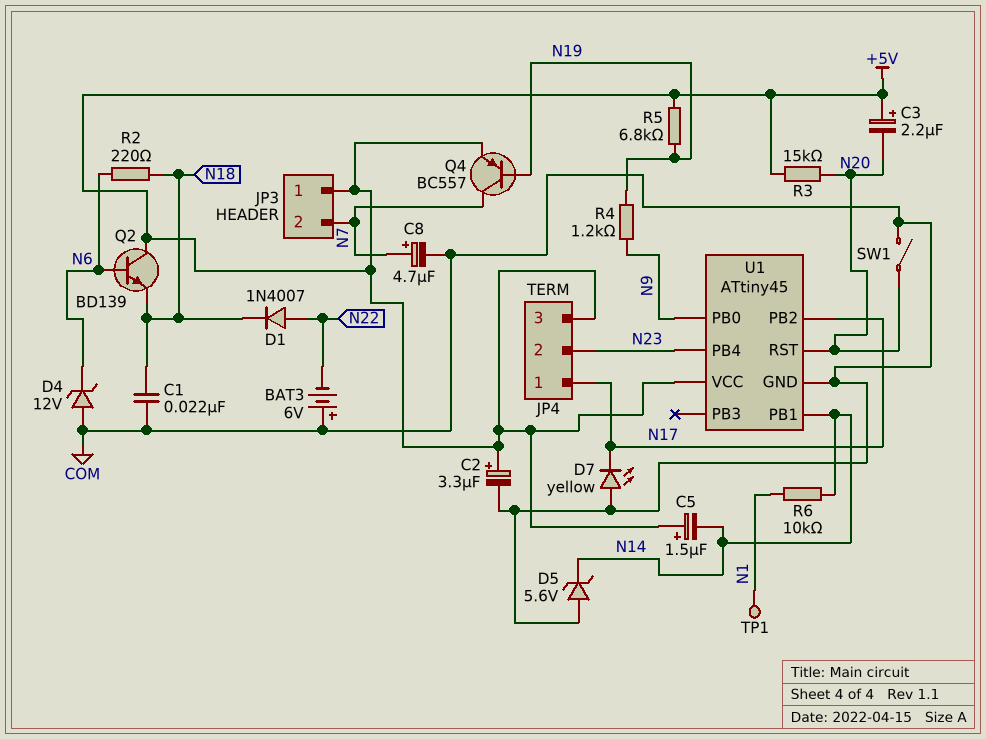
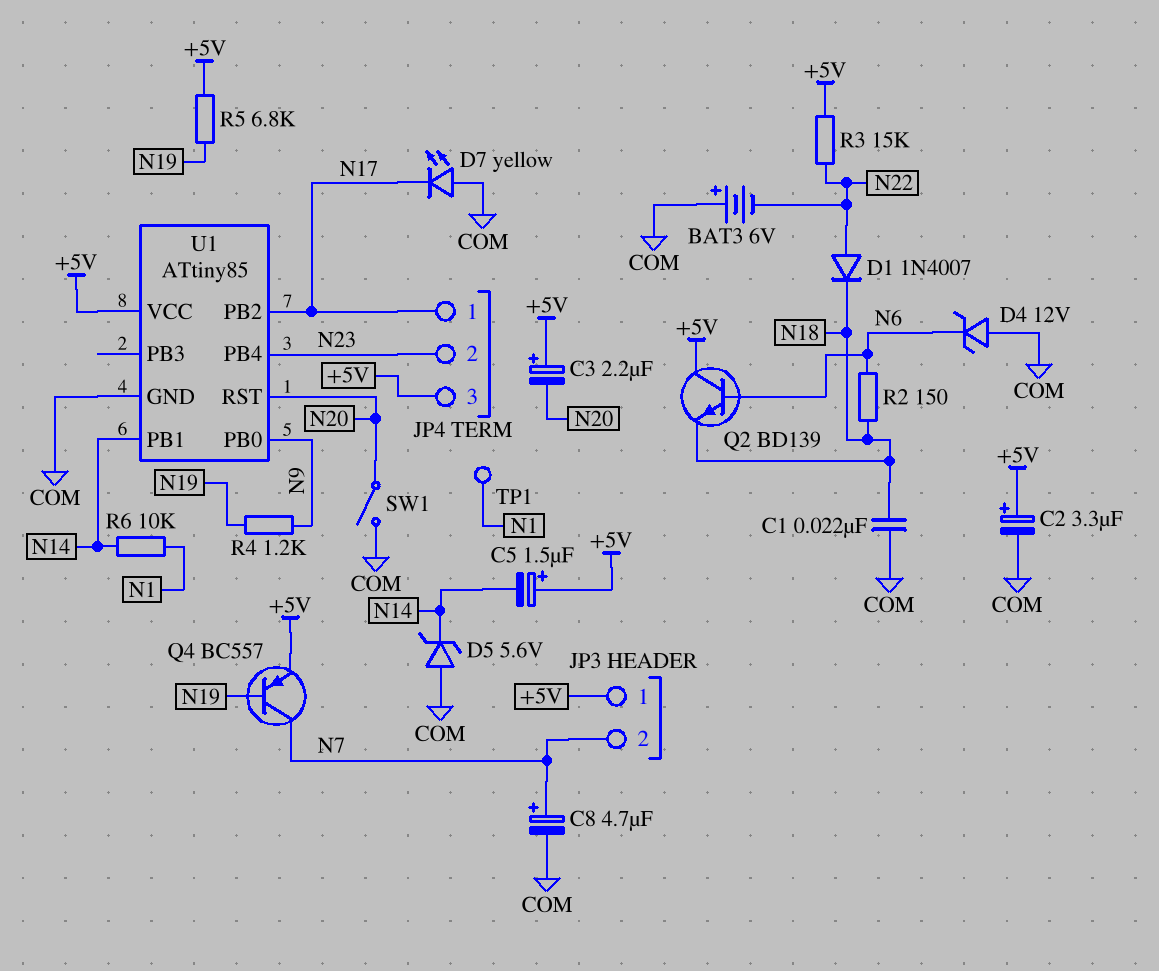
R2: 220 (N6, N18) -> 150 (N6, N18)
R3: 15k (+5V, N20) -> 15k (+5V, N22)
U1: ATtiny45 -> ATtiny85

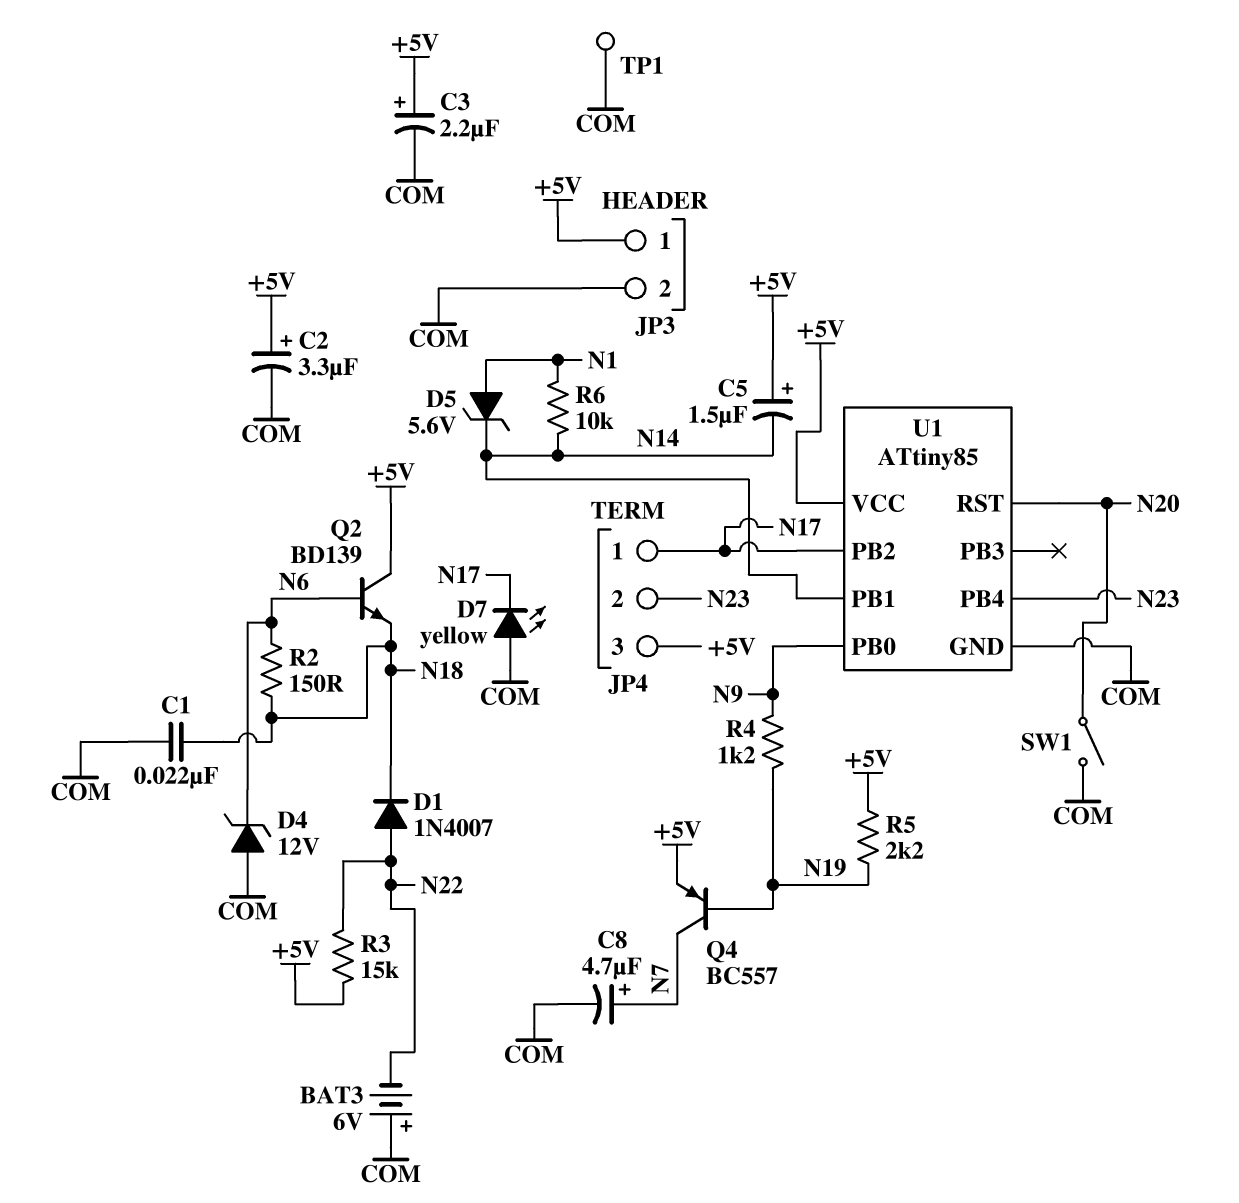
C3: 2.2uF (plus +5V, minus N20) -> 2.2uF (plus +5V, minus COM)
D5: zener 5.6V (A COM, K N14) -> zener 5.6V (A N1, K N14)
JP3 pin 2: N7 -> COM
R5: 6.8k (+5V, N19) -> 2.2k (+5V, N19)
TP1: test point (N1) -> test point (COM)

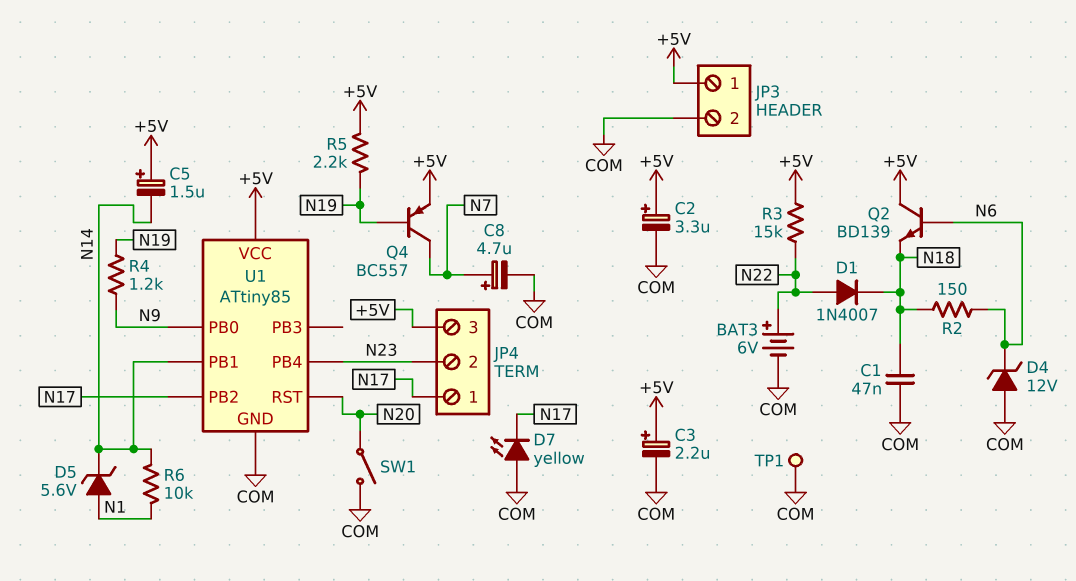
BAT3: 6V (plus COM, minus N22) -> 6V (plus N22, minus COM)
C1: 22nF (COM, N18) -> 47nF (COM, N18)

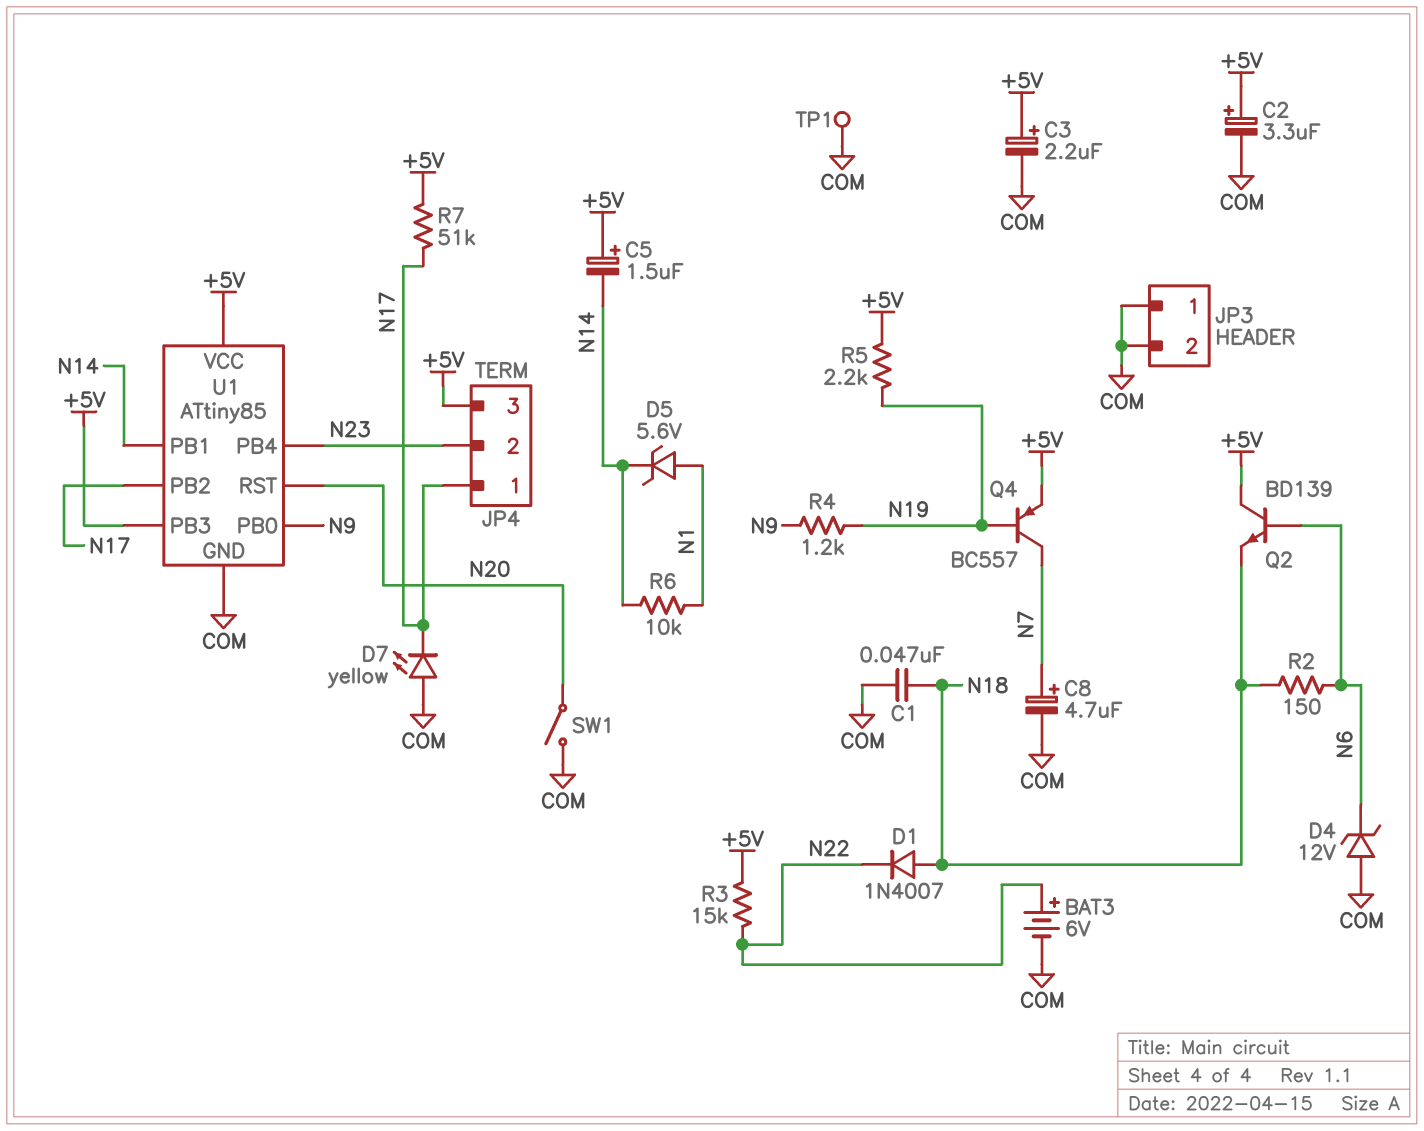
D1: diode 1N4007 (A N22, K N18) -> diode 1N4007 (A N18, K N22)
JP3 pin 1: +5V -> COM
R7: none -> 51k (+5V, N17)
U1 pin PB3: none -> +5V

